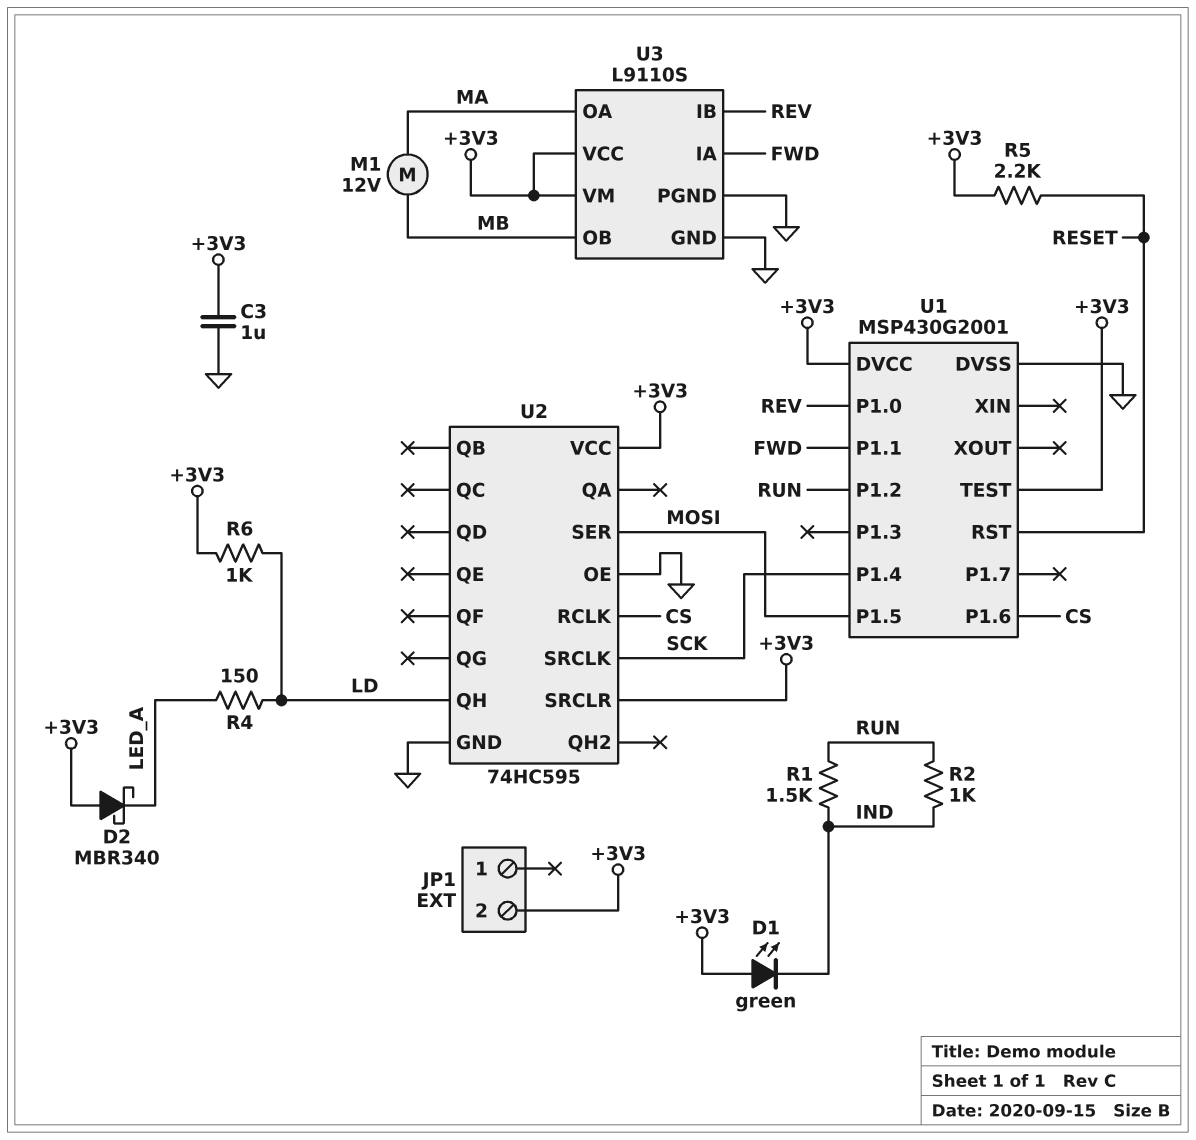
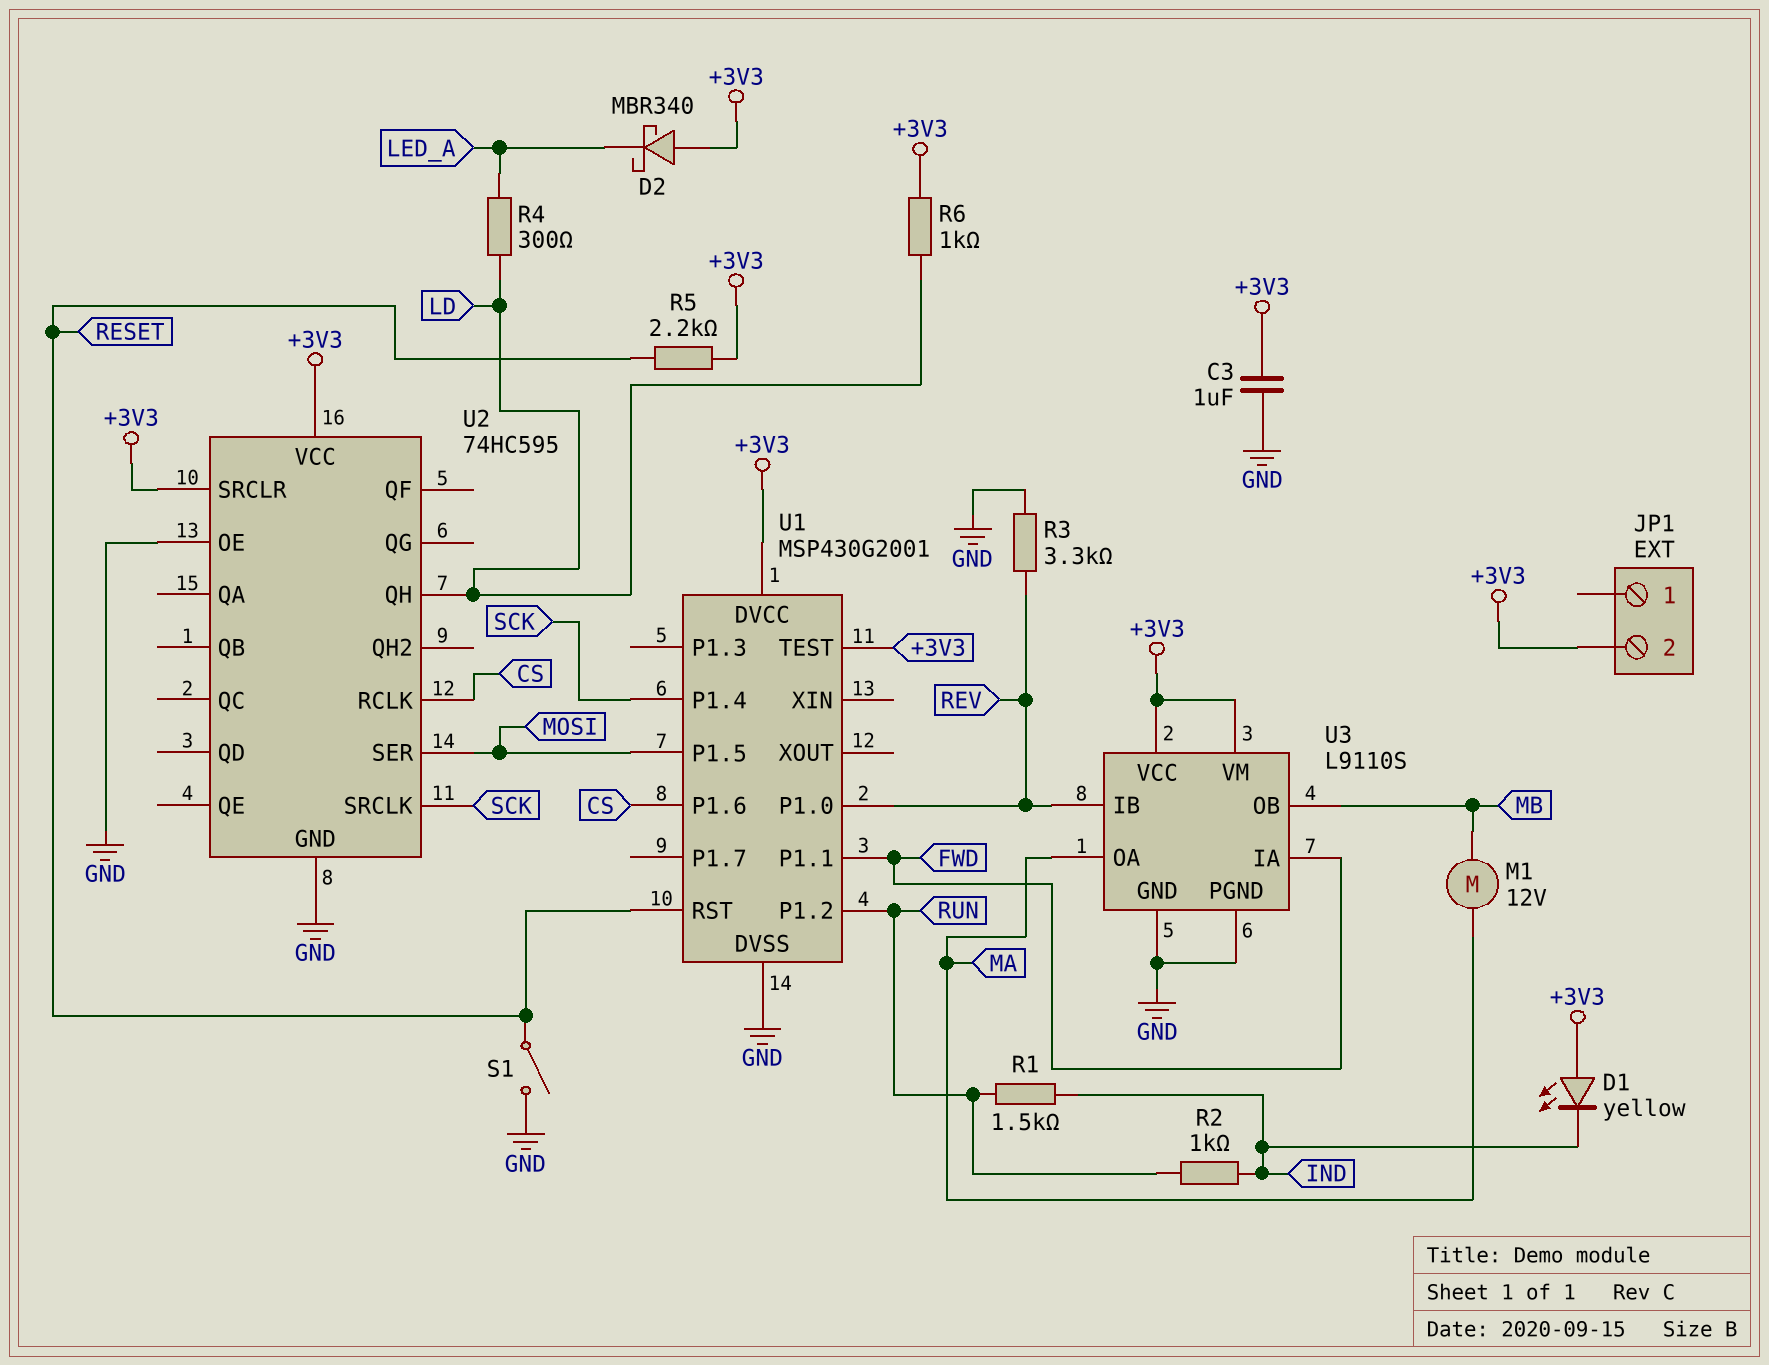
D1: LED green (A +3V3, K IND) -> LED yellow (A +3V3, K IND)
R3: none -> 3.3k (GND, REV)
R4: 150 (LD, LED_A) -> 300 (LD, LED_A)
S1: none -> switch (GND, RESET)

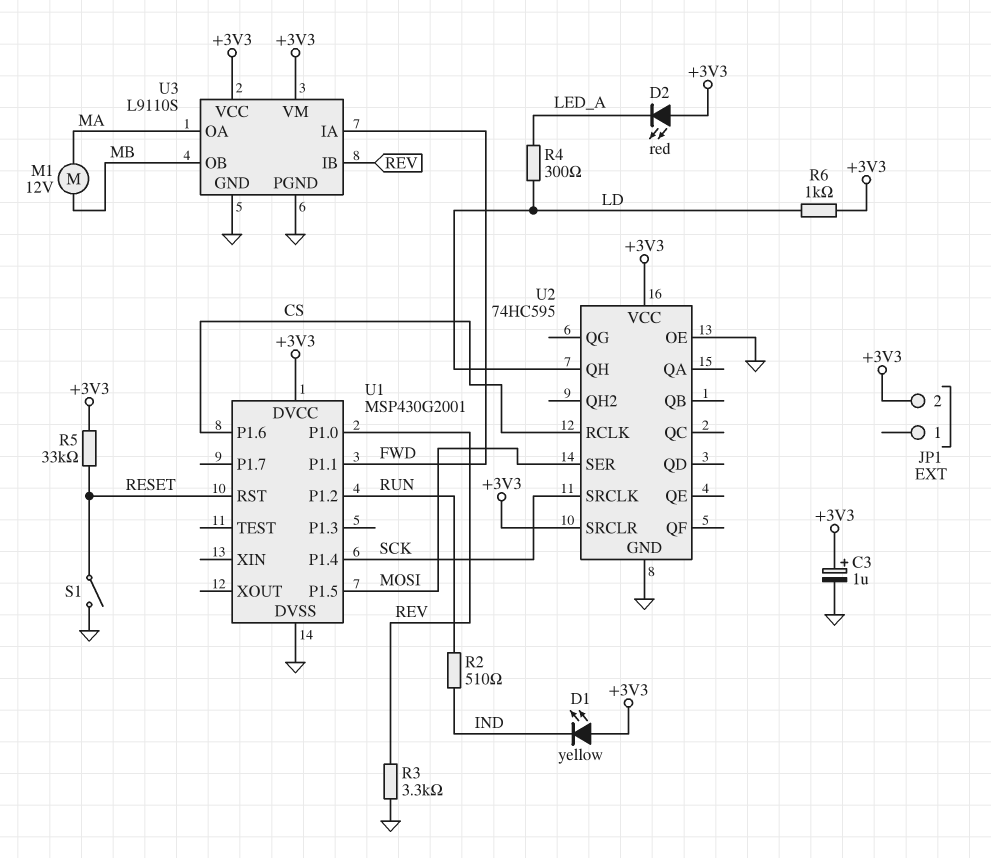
C3: 1uF (+3V3, GND) -> 1uF (plus +3V3, minus GND)
D2: schottky MBR340 (A +3V3, K LED_A) -> LED red (A +3V3, K LED_A)
R1: 1.5k (IND, RUN) -> none
R2: 1k (IND, RUN) -> 510 (IND, RUN)
R5: 2.2k (+3V3, RESET) -> 33k (+3V3, RESET)
U1 pin TEST: +3V3 -> none

